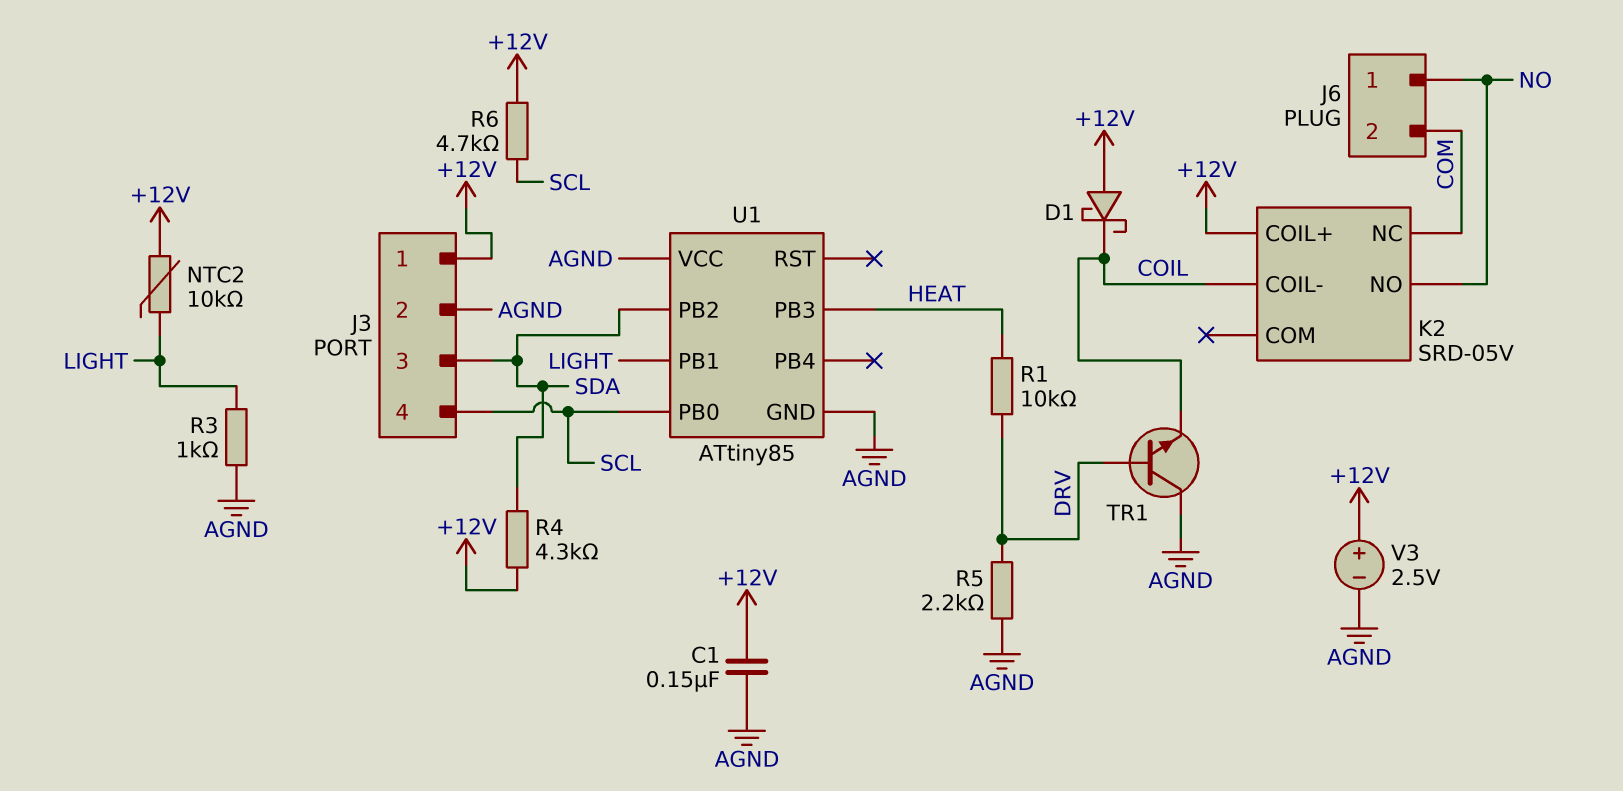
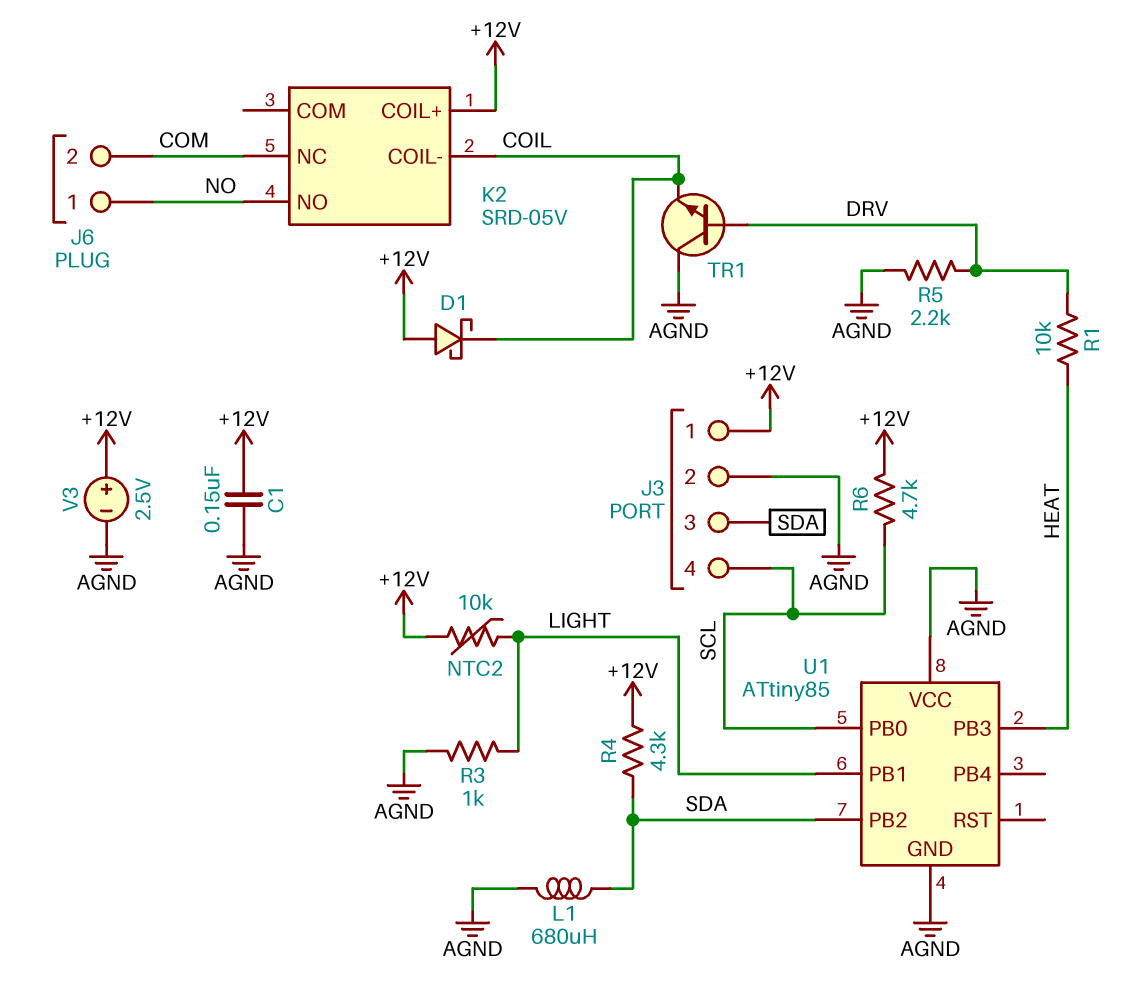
L1: none -> 680uH (AGND, SDA)

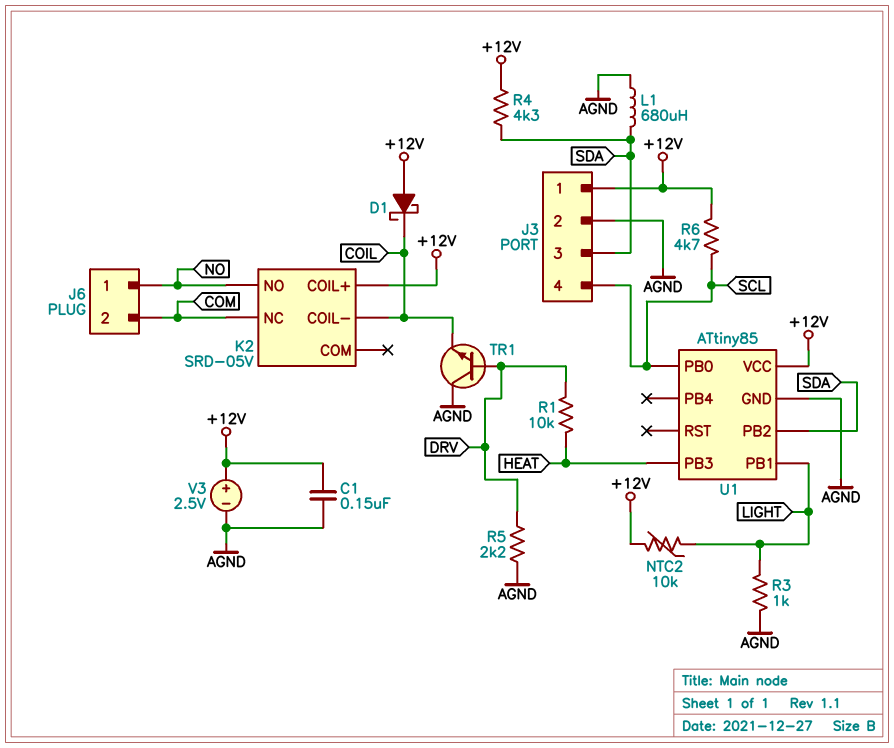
U1 pin VCC: AGND -> +12V

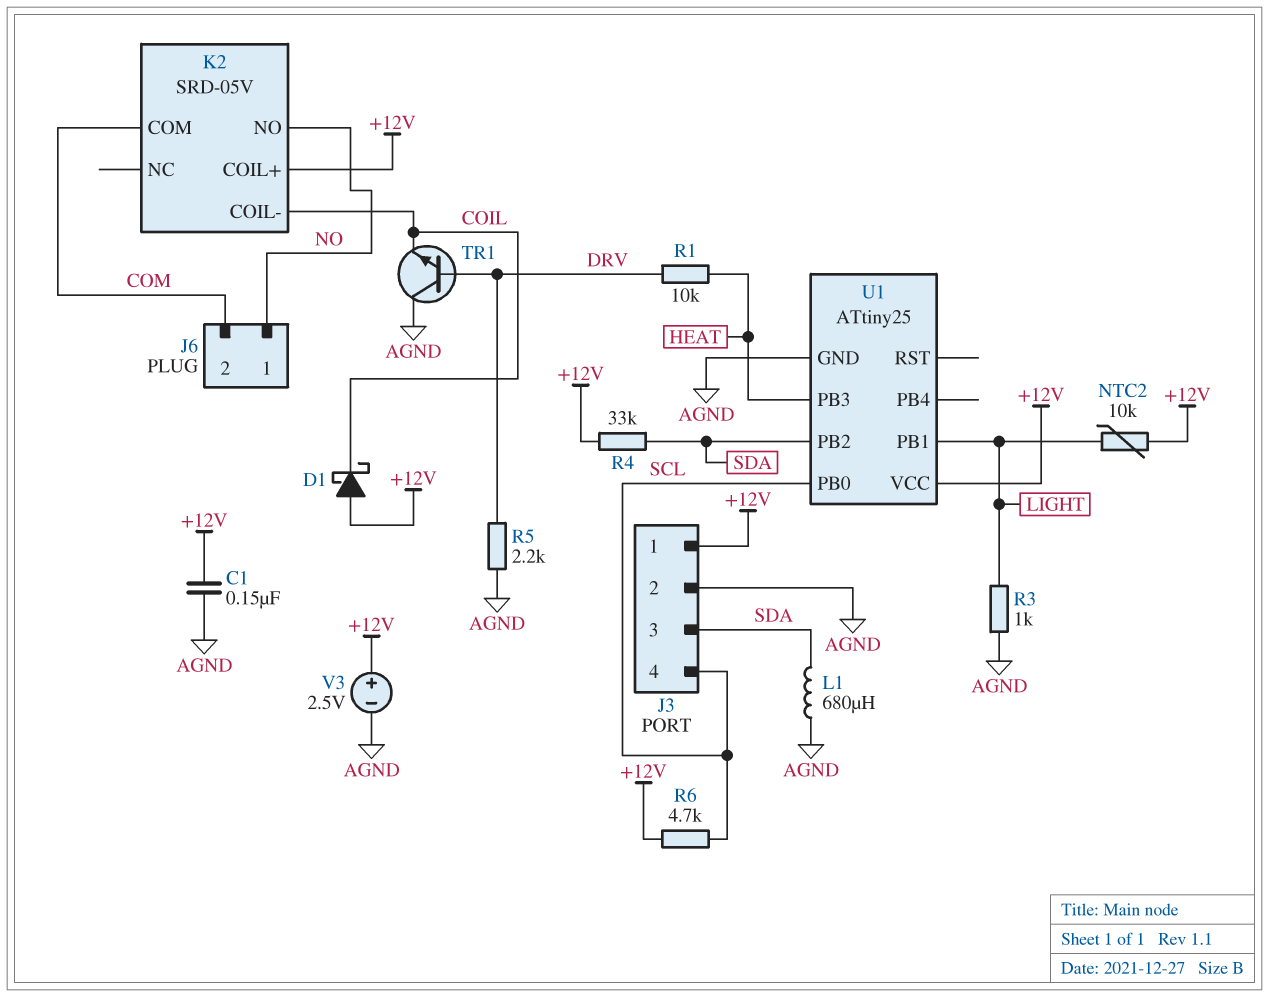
K2 pin COM: none -> COM
K2 pin NC: COM -> none
R4: 4.3k (+12V, SDA) -> 33k (+12V, SDA)
U1: ATtiny85 -> ATtiny25

